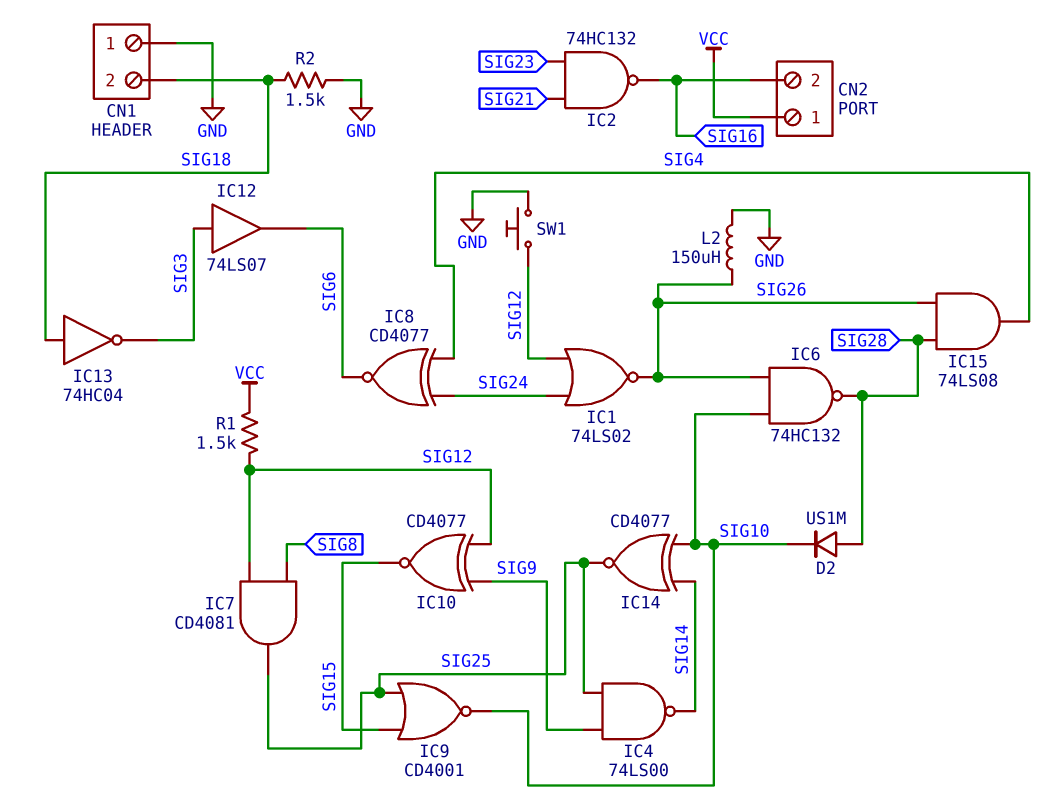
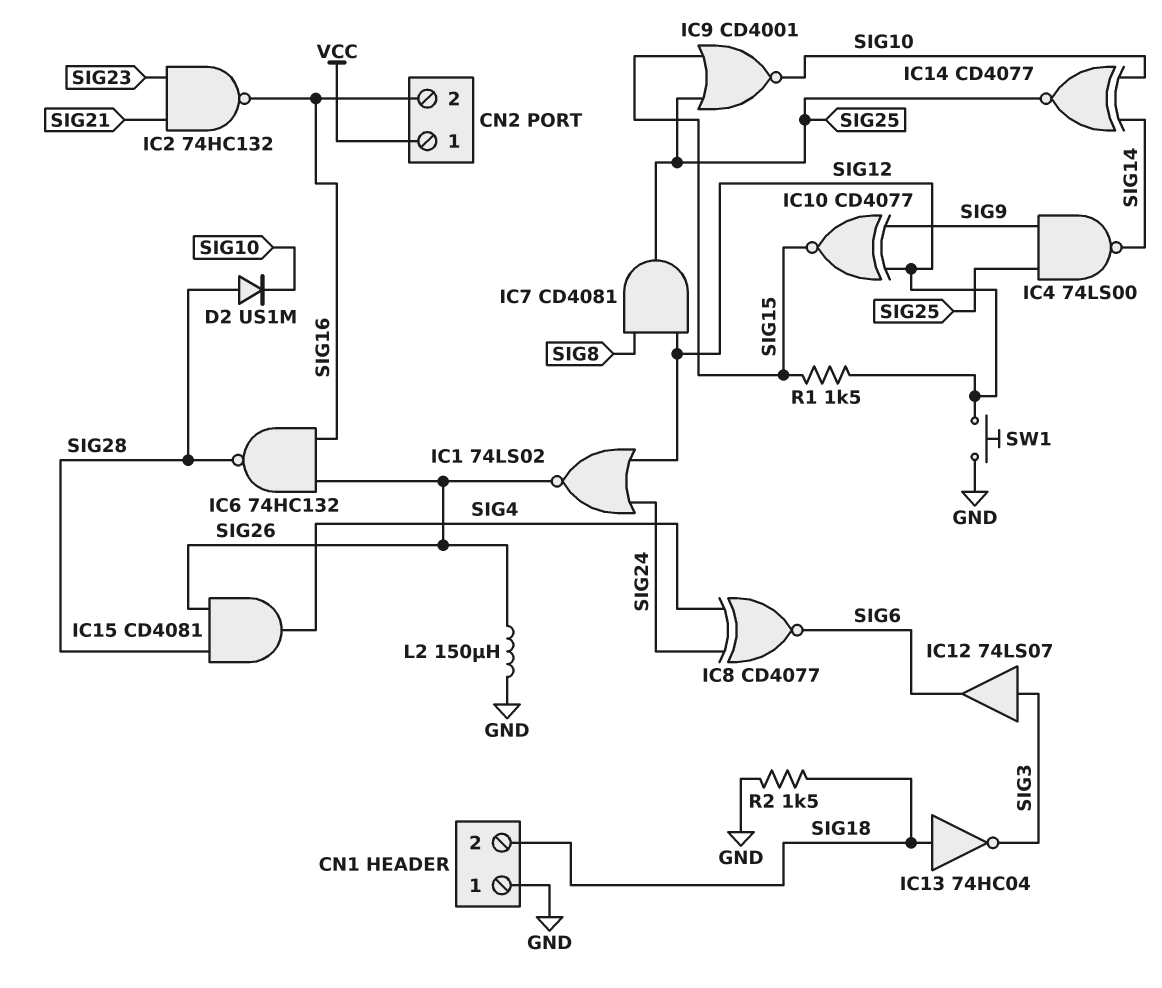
IC6: NAND 74HC132 (in SIG10, in SIG26, out SIG28) -> NAND 74HC132 (in SIG16, in SIG26, out SIG28)
IC15: AND 74LS08 (in SIG26, in SIG28, out SIG4) -> AND CD4081 (in SIG26, in SIG28, out SIG4)
R1: 1.5k (SIG12, VCC) -> 1.5k (SIG12, SIG15)

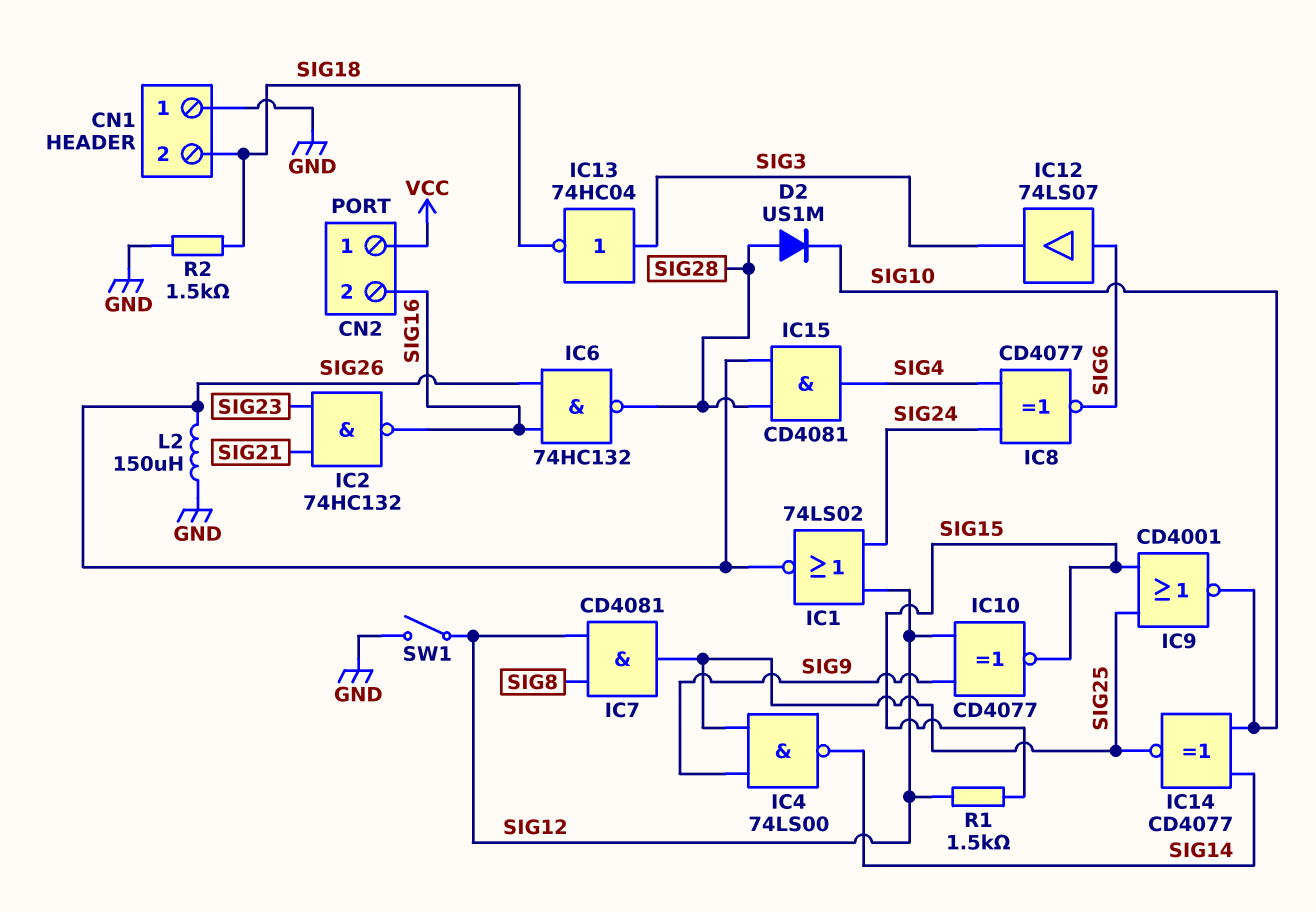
IC12: buffer 74LS07 (in SIG3, out SIG6) -> buffer 74LS07 (in SIG6, out SIG3)
IC13: NOT 74HC04 (in SIG18, out SIG3) -> NOT 74HC04 (in SIG3, out SIG18)
SW1: button (GND, SIG12) -> switch (GND, SIG12)

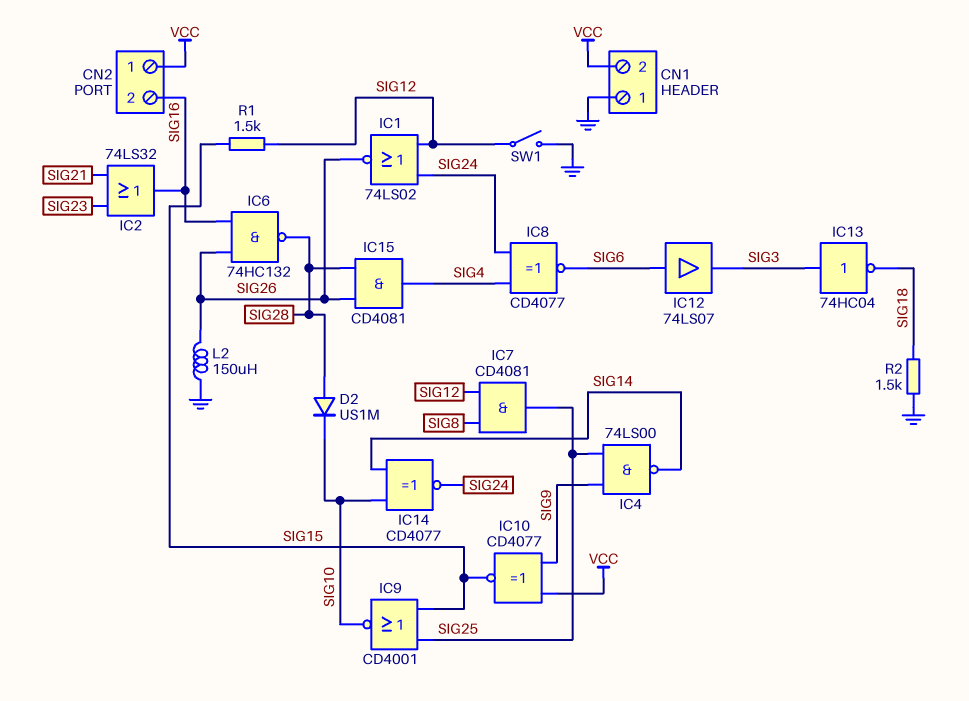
CN1 pin 2: SIG18 -> VCC
IC2: NAND 74HC132 (in SIG21, in SIG23, out SIG16) -> OR 74LS32 (in SIG21, in SIG23, out SIG16)
IC10: XNOR CD4077 (in SIG9, in SIG12, out SIG15) -> XNOR CD4077 (in SIG9, in VCC, out SIG15)
IC14: XNOR CD4077 (in SIG10, in SIG14, out SIG25) -> XNOR CD4077 (in SIG10, in SIG14, out SIG24)

